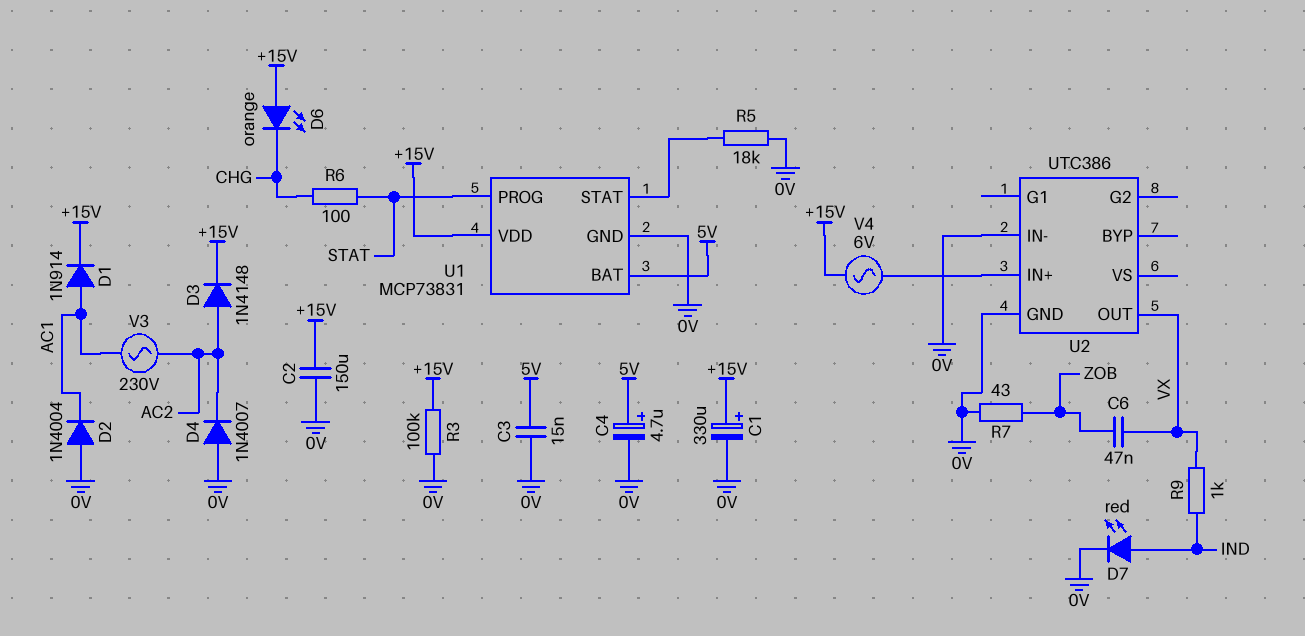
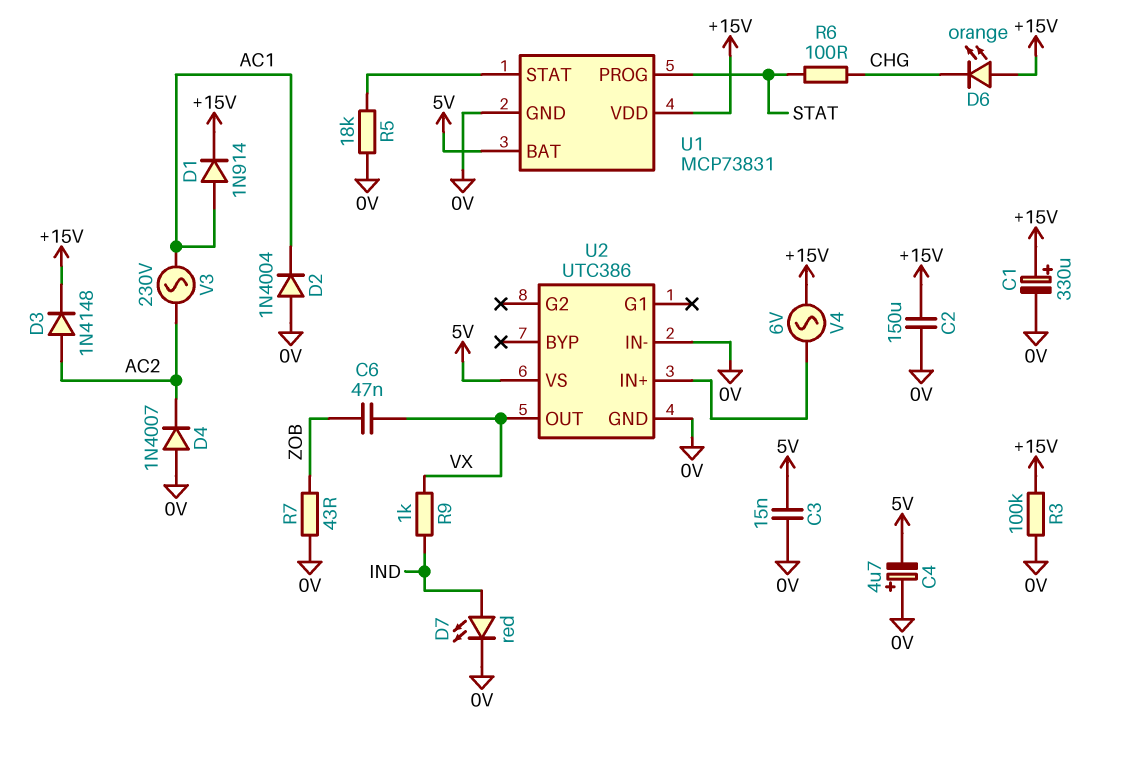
C4: 4.7uF (plus 5V, minus 0V) -> 4.7uF (plus 0V, minus 5V)
U2 pin VS: none -> 5V

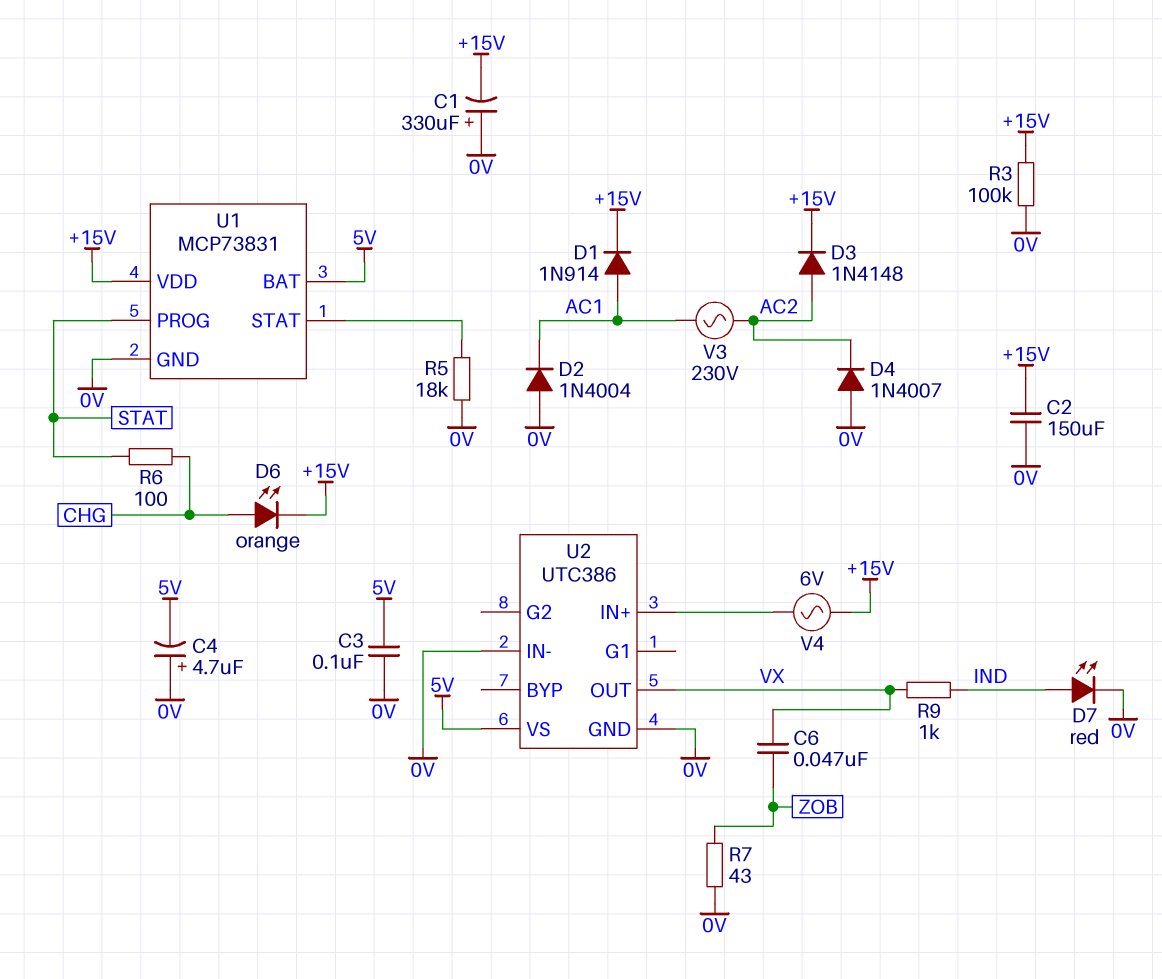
C1: 330uF (plus +15V, minus 0V) -> 330uF (plus 0V, minus +15V)
C3: 15nF (0V, 5V) -> 100nF (0V, 5V)
D6: LED orange (A +15V, K CHG) -> LED orange (A CHG, K +15V)

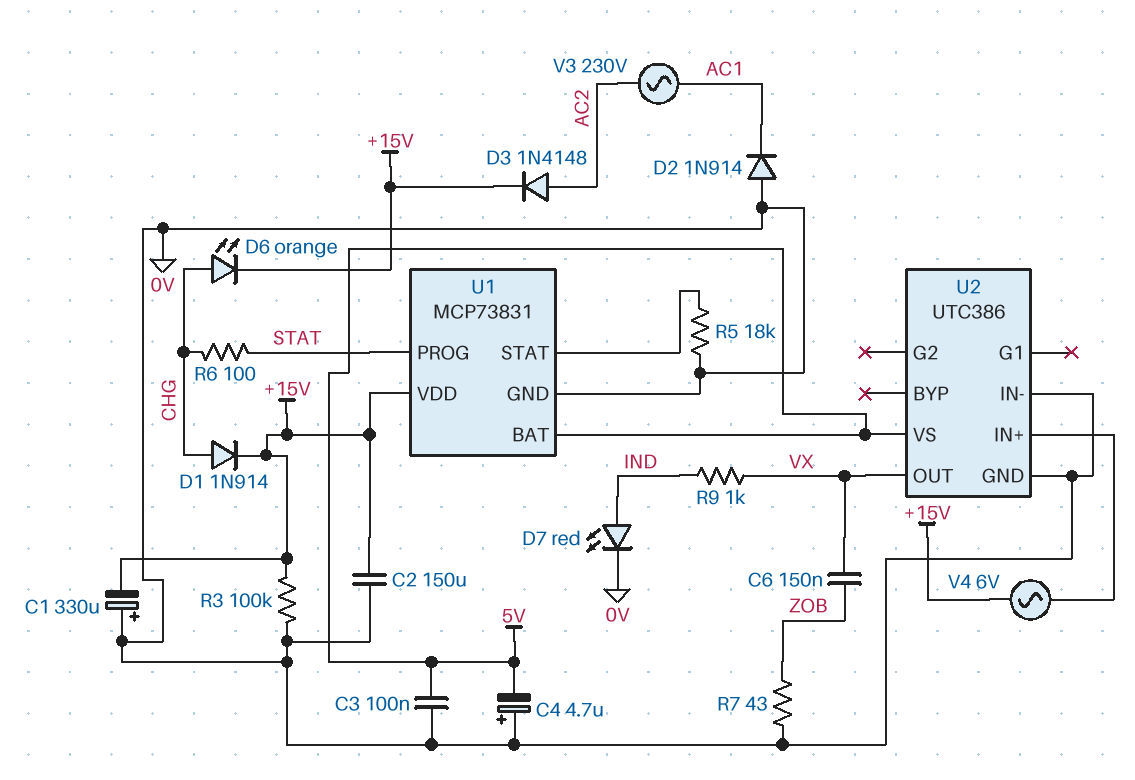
C6: 47nF (VX, ZOB) -> 150nF (VX, ZOB)
D1: diode 1N914 (A AC1, K +15V) -> diode 1N914 (A CHG, K +15V)
D2: diode 1N4004 (A 0V, K AC1) -> diode 1N914 (A 0V, K AC1)
D4: diode 1N4007 (A 0V, K AC2) -> none

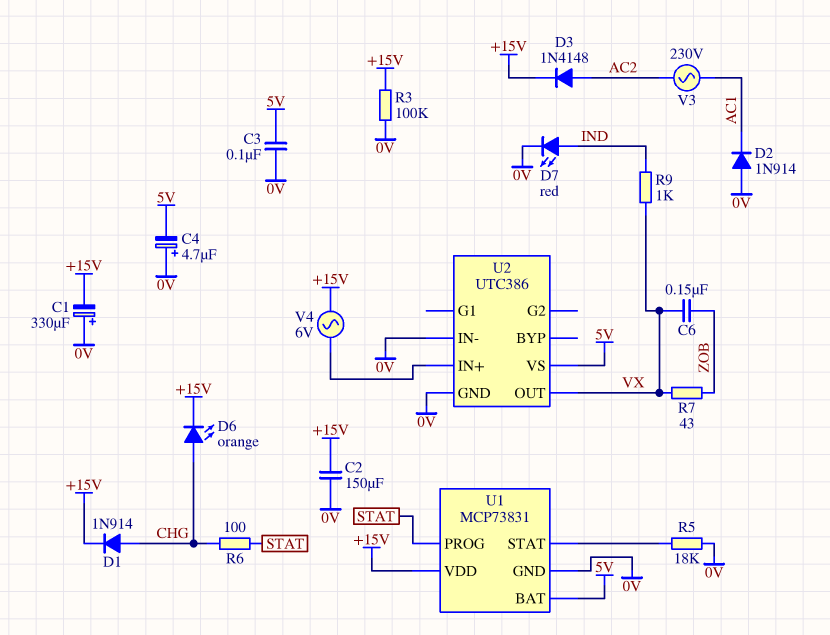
R7: 43 (0V, ZOB) -> 43 (VX, ZOB)

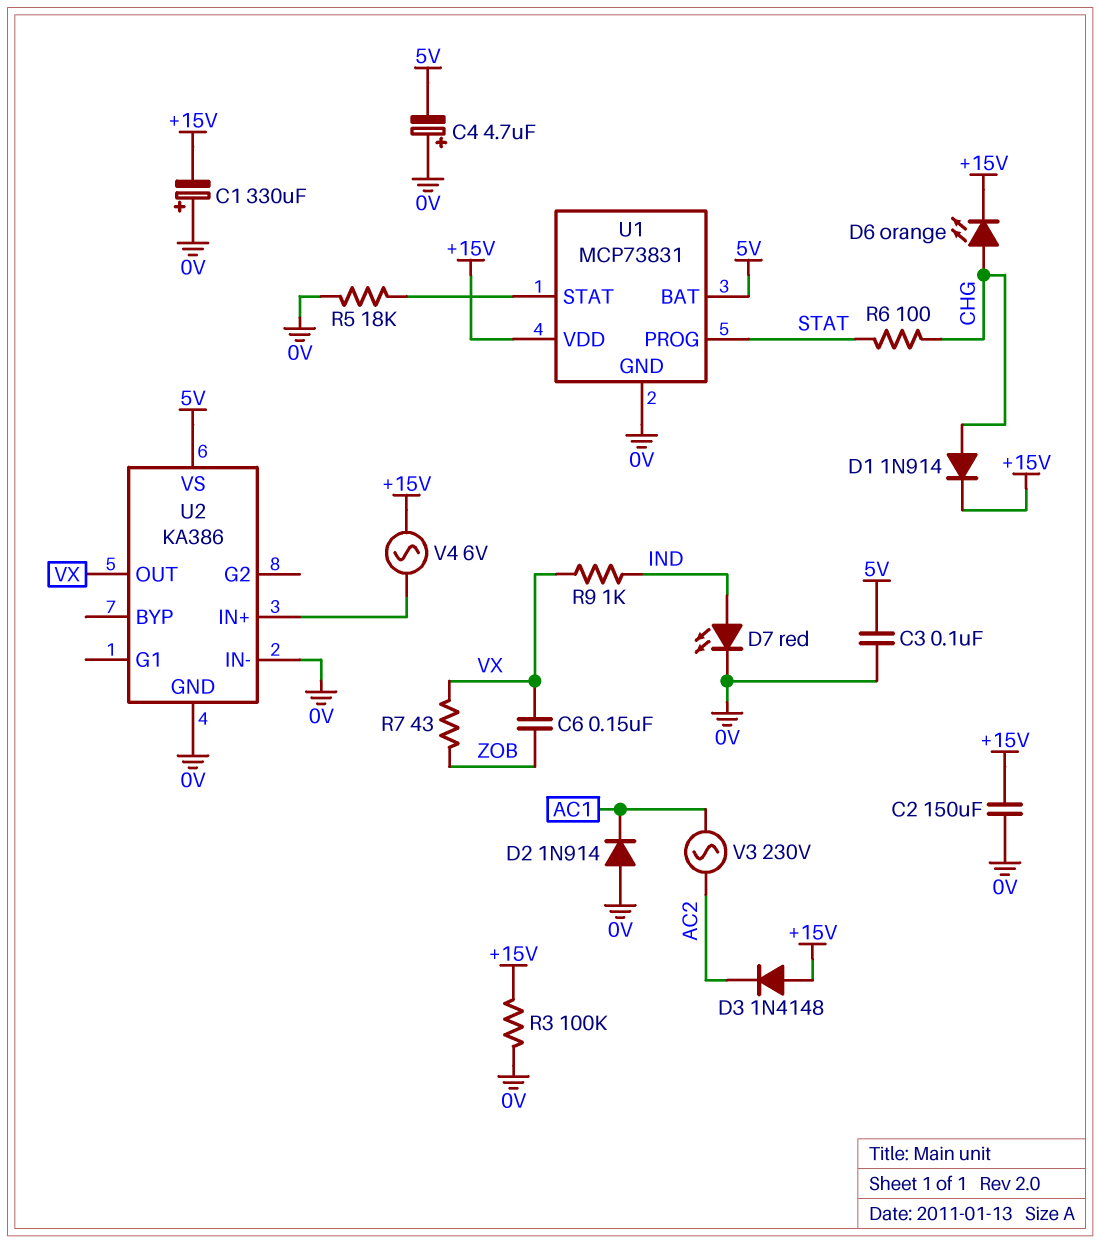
D3: diode 1N4148 (A AC2, K +15V) -> diode 1N4148 (A +15V, K AC2)
U2: UTC386 -> KA386

